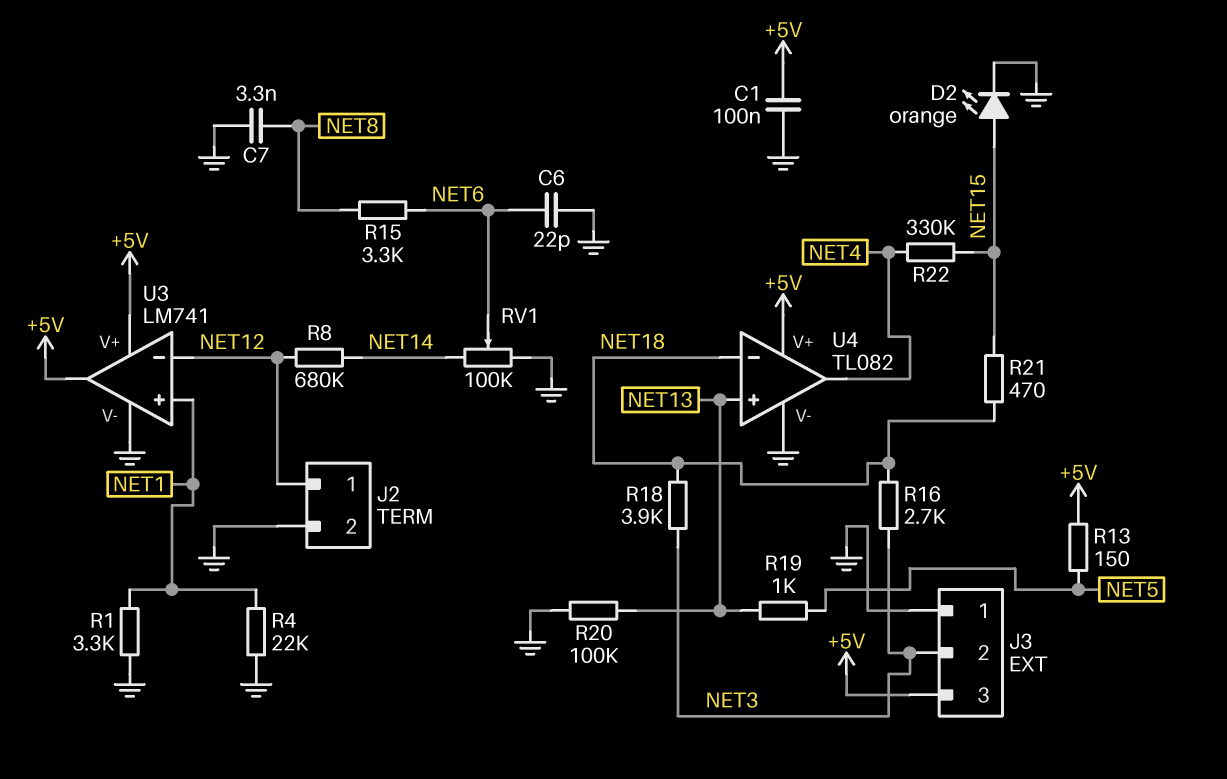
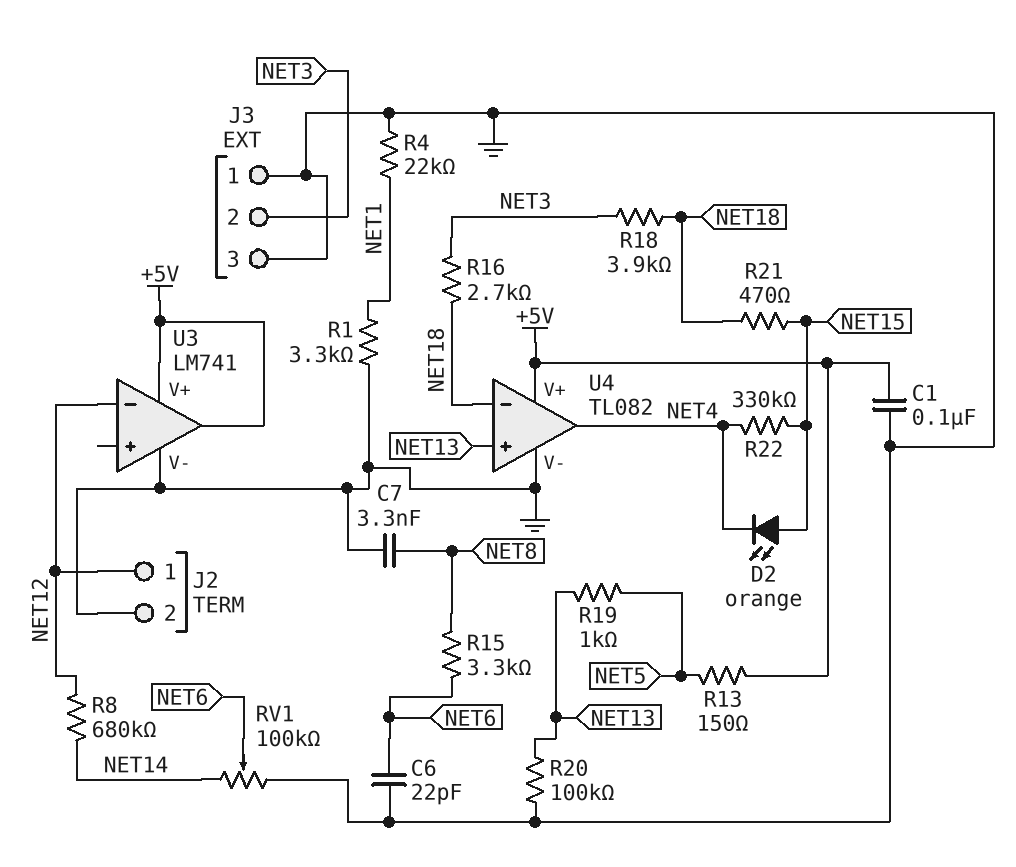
D2: LED orange (A NET15, K GND) -> LED orange (A NET15, K NET4)
J3 pin 3: +5V -> GND
U3 pin in+: NET1 -> none

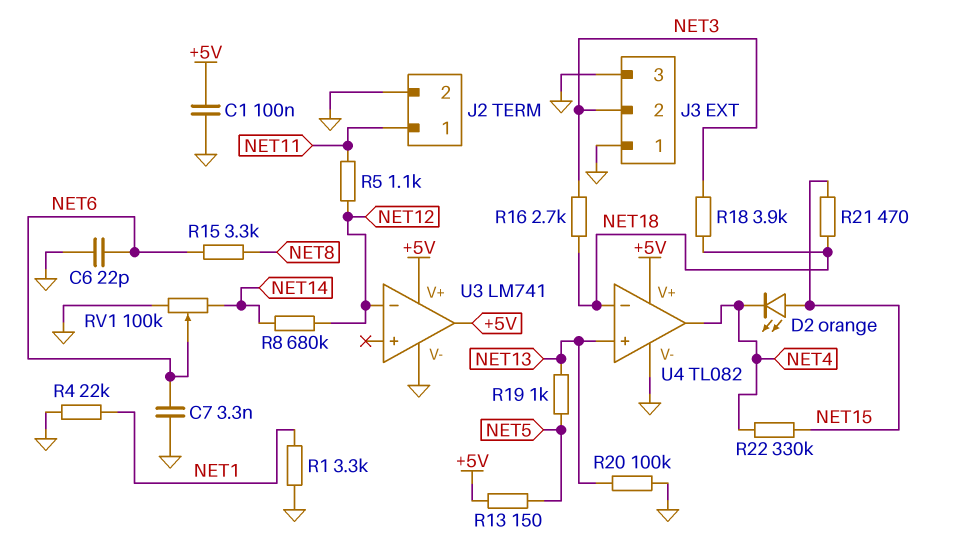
C7: 3.3nF (GND, NET8) -> 3.3nF (GND, NET6)
J2 pin 1: NET12 -> NET11
R5: none -> 1.1k (NET11, NET12)

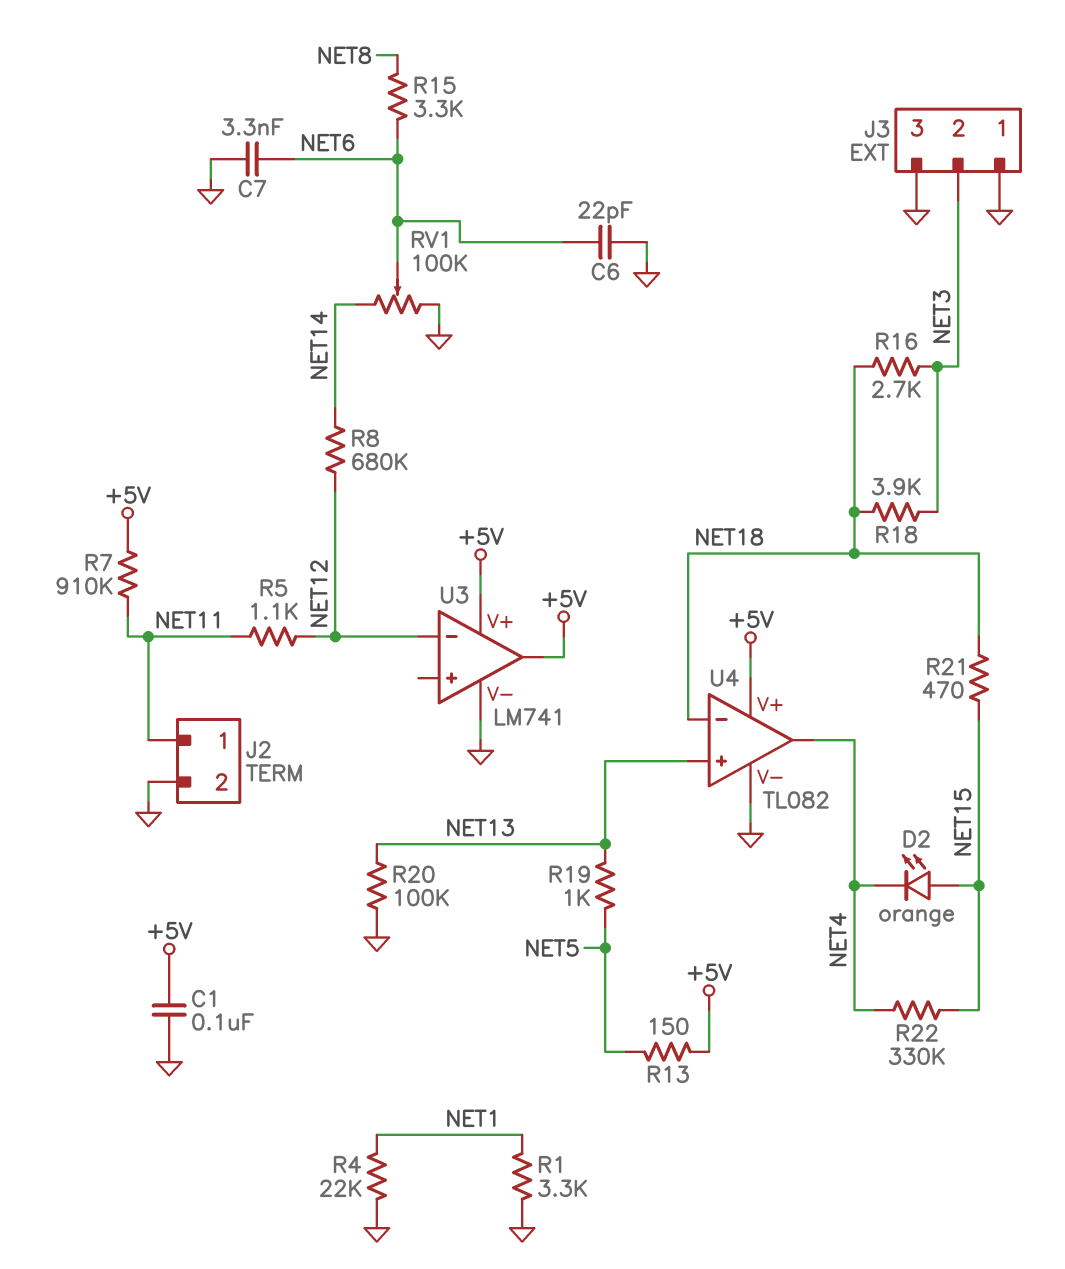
R7: none -> 910k (+5V, NET11)

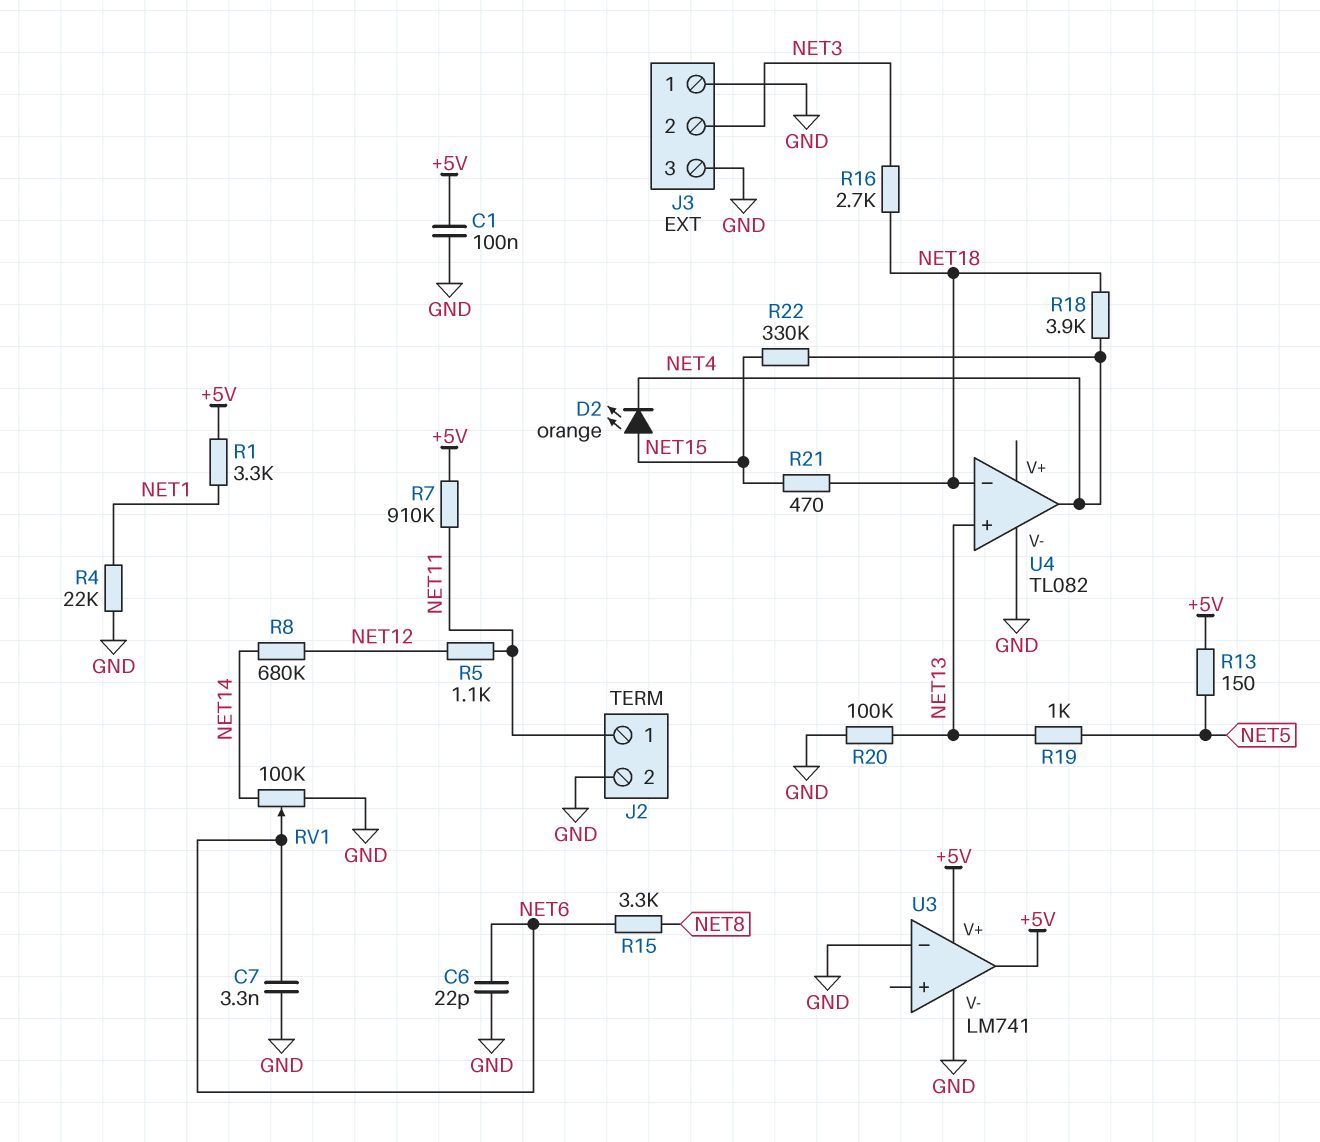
R1: 3.3k (GND, NET1) -> 3.3k (+5V, NET1)
R18: 3.9k (NET3, NET18) -> 3.9k (NET4, NET18)
U3 pin in-: NET12 -> GND
U4 pin V+: +5V -> none

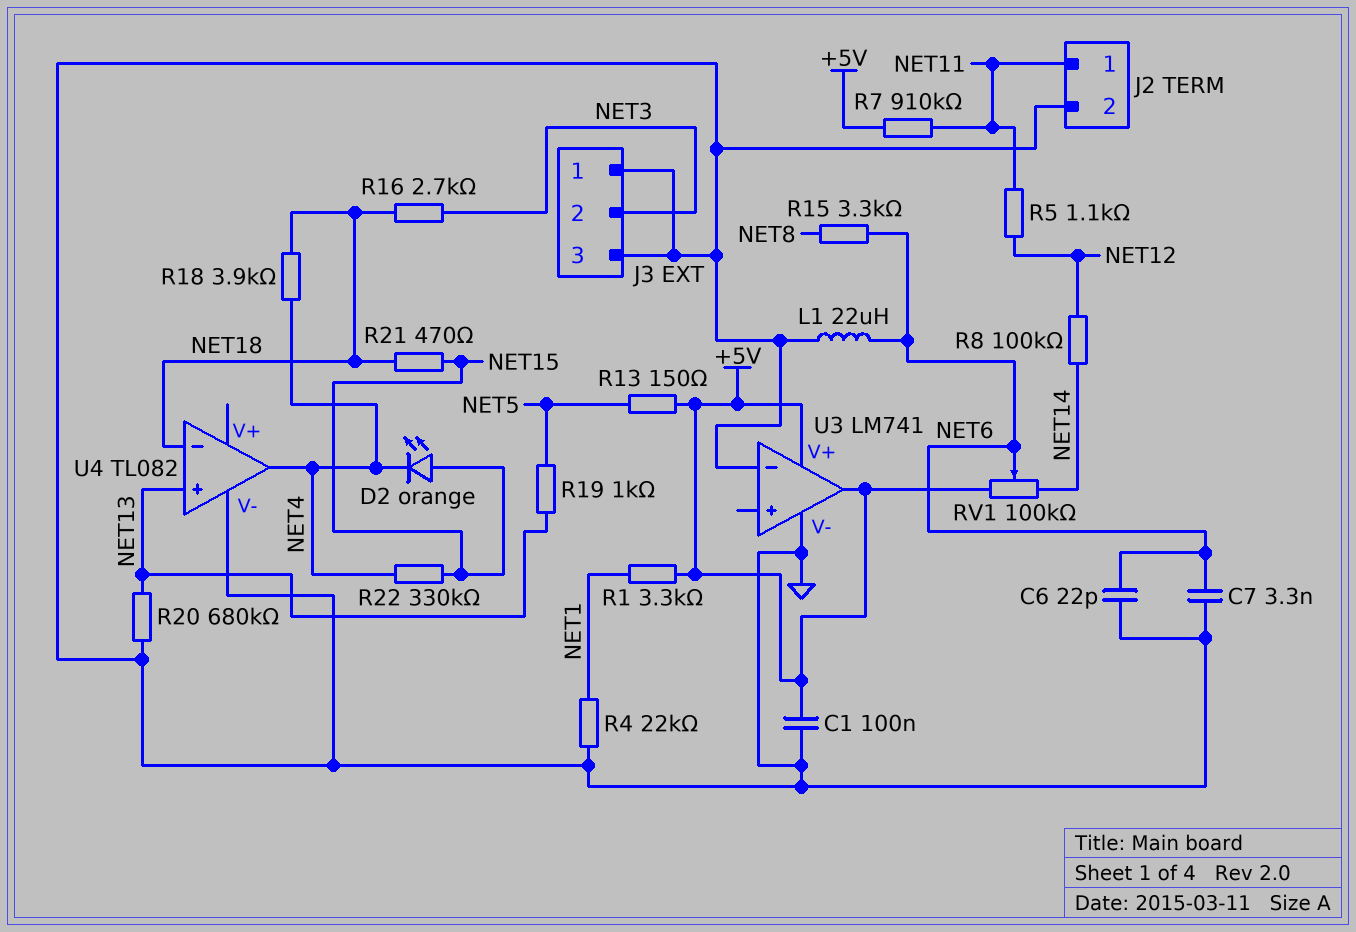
L1: none -> 22uH (GND, NET6)
R8: 680k (NET12, NET14) -> 100k (NET12, NET14)
R20: 100k (GND, NET13) -> 680k (GND, NET13)
RV1: 100k (GND, NET14, wiper NET6) -> 100k (+5V, NET14, wiper NET6)

